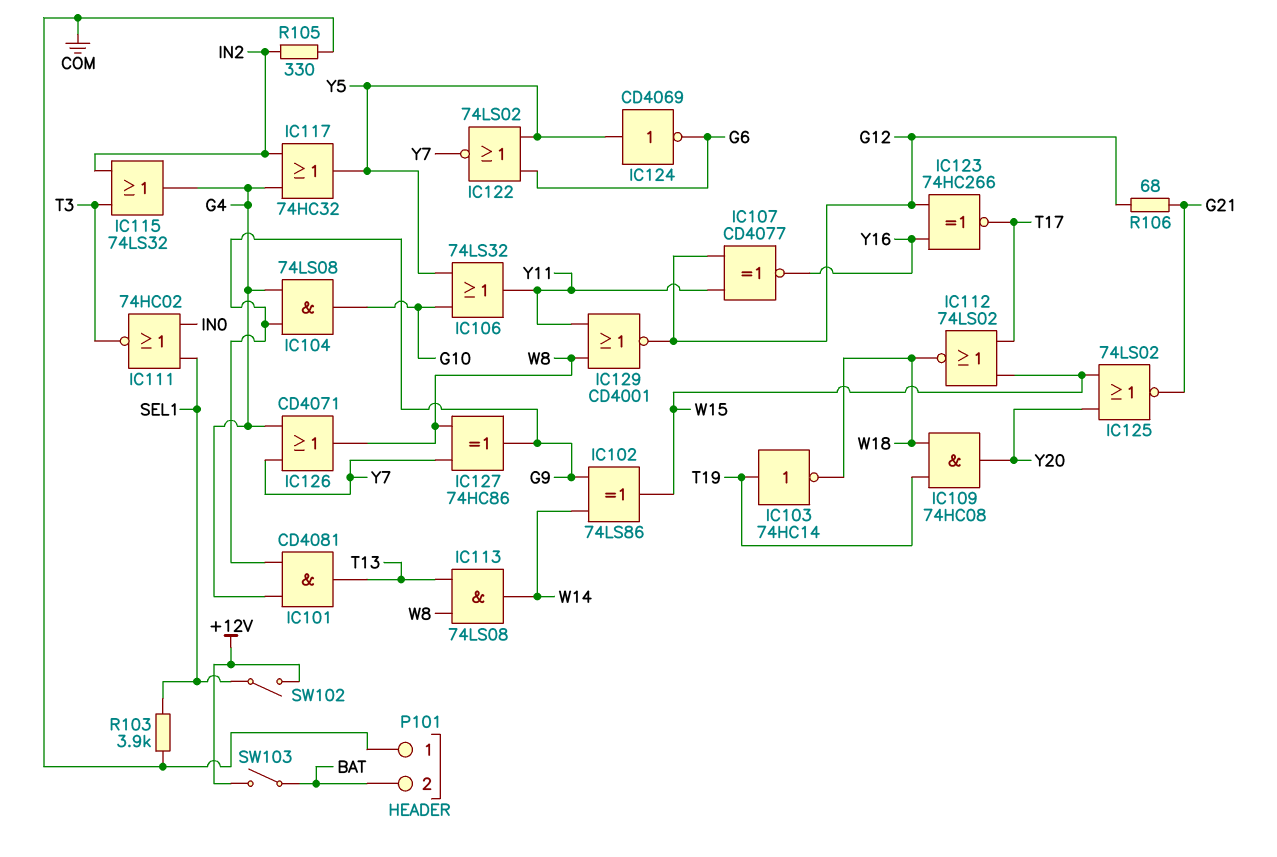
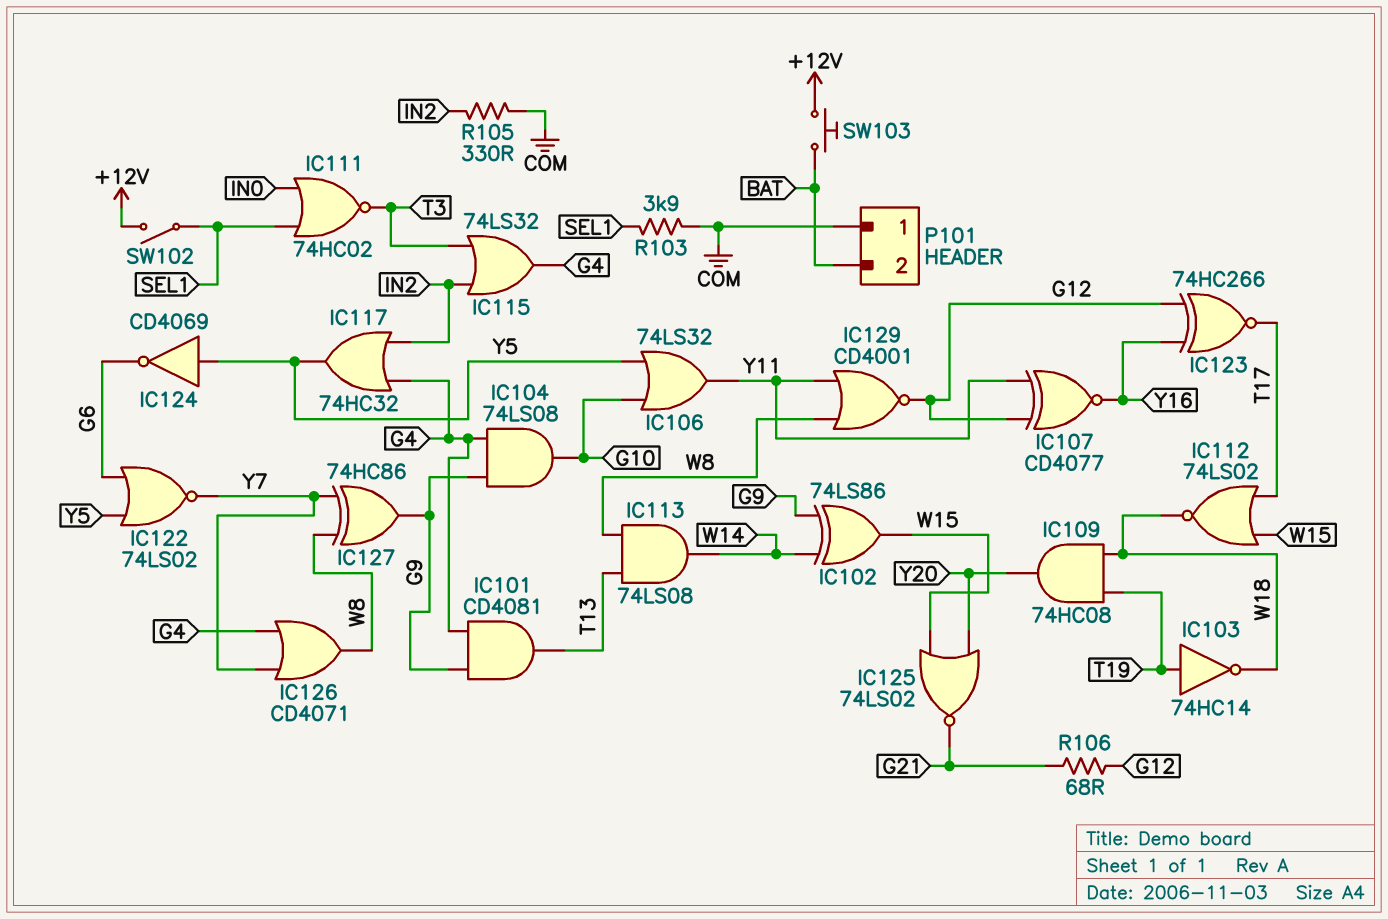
SW103: switch (+12V, BAT) -> button (+12V, BAT)

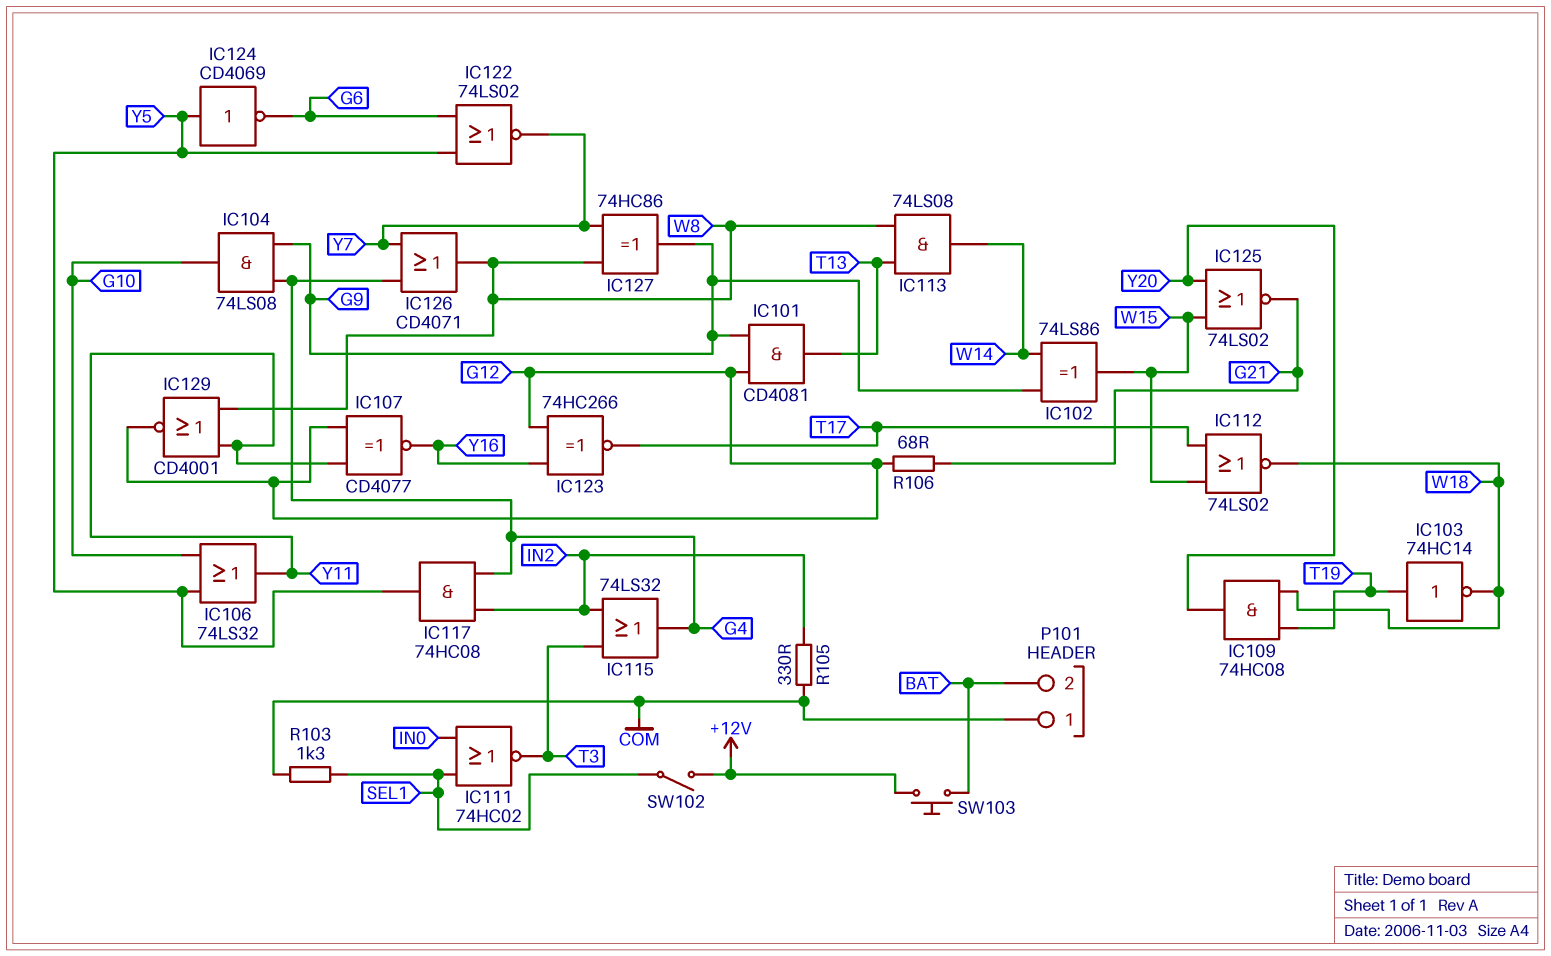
IC101: AND CD4081 (in G4, in G9, out T13) -> AND CD4081 (in G9, in G12, out T13)
IC117: OR 74HC32 (in G4, in IN2, out Y5) -> AND 74HC08 (in G4, in IN2, out Y5)
R103: 3.9k (COM, SEL1) -> 1.3k (COM, SEL1)

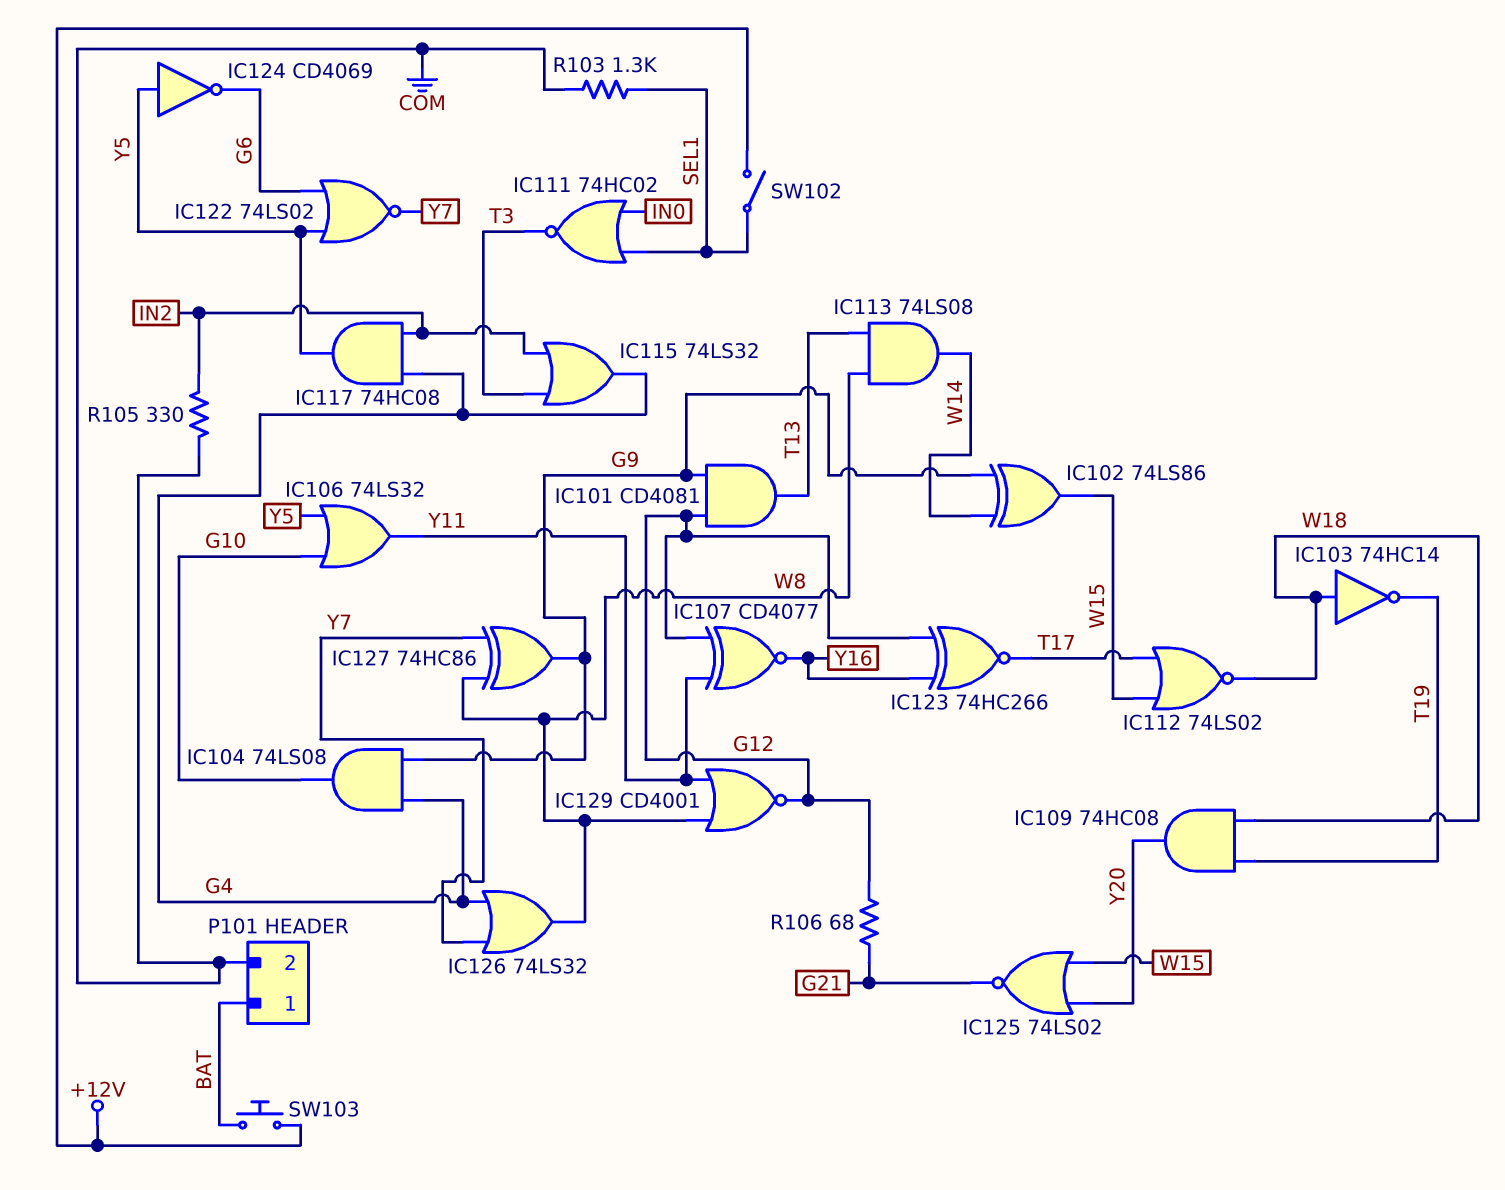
IC103: NOT 74HC14 (in T19, out W18) -> NOT 74HC14 (in W18, out T19)
IC126: OR CD4071 (in G4, in Y7, out W8) -> OR 74LS32 (in G4, in Y7, out W8)
P101 pin 1: COM -> BAT
P101 pin 2: BAT -> COM

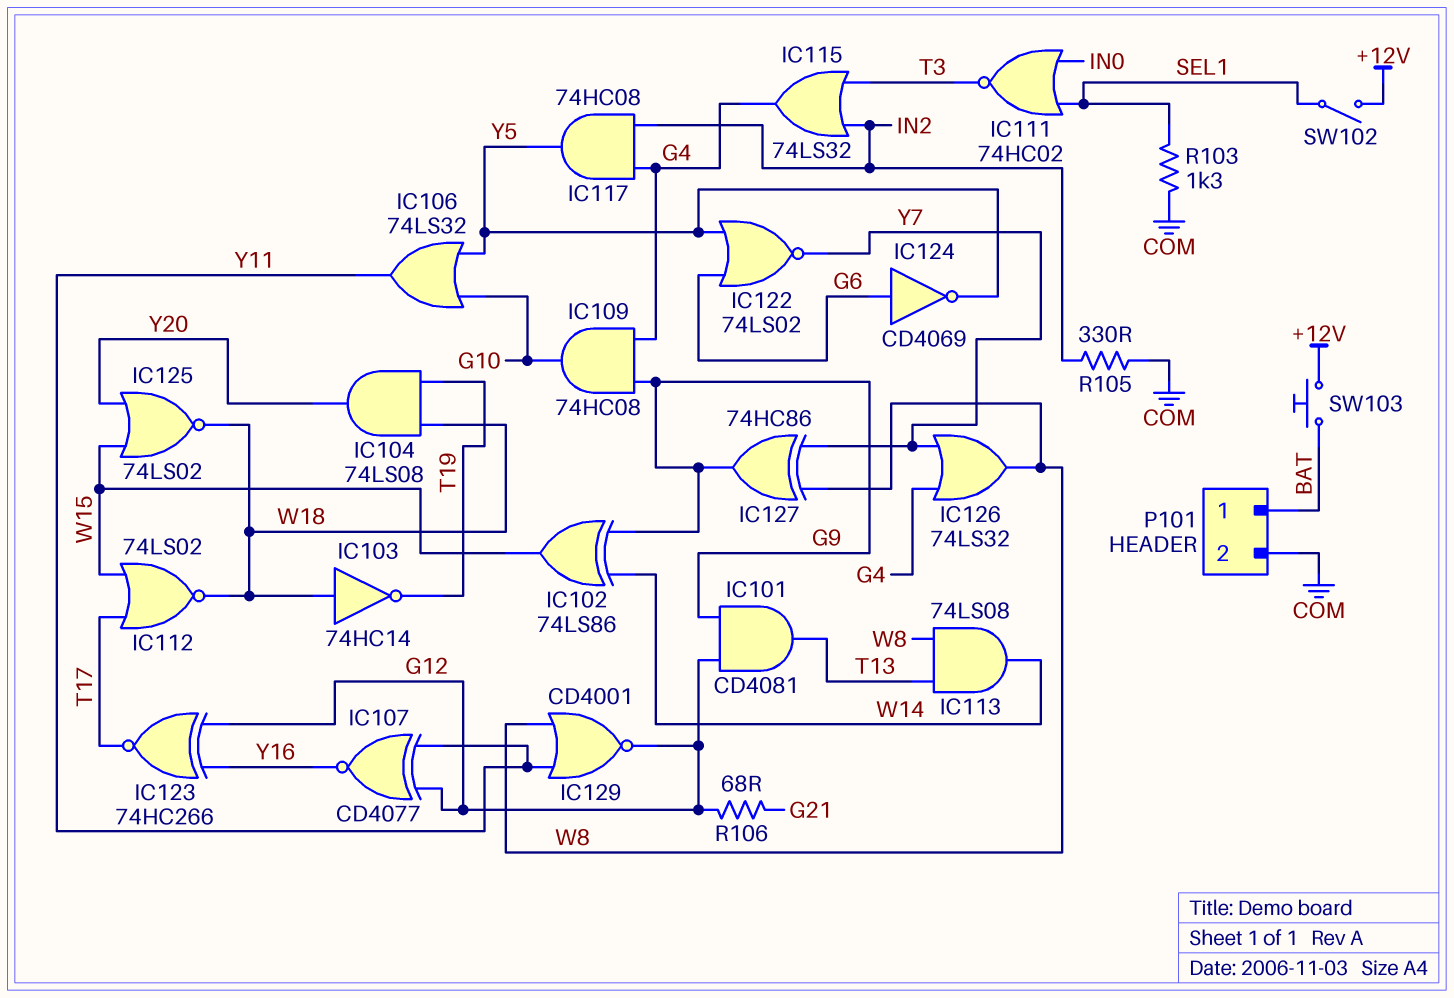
IC104: AND 74LS08 (in G4, in G9, out G10) -> AND 74LS08 (in T19, in W18, out Y20)
IC109: AND 74HC08 (in T19, in W18, out Y20) -> AND 74HC08 (in G4, in G9, out G10)
IC124: NOT CD4069 (in Y5, out G6) -> NOT CD4069 (in G6, out Y5)
IC125: NOR 74LS02 (in W15, in Y20, out G21) -> NOR 74LS02 (in W15, in Y20, out W18)

